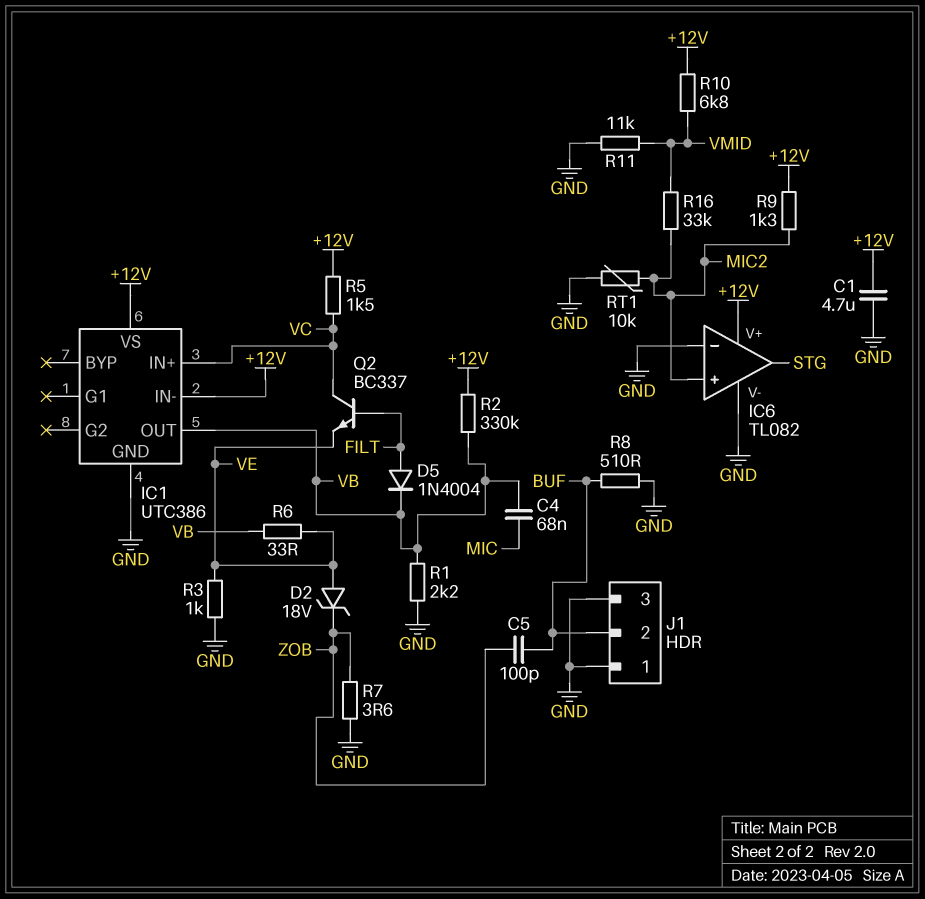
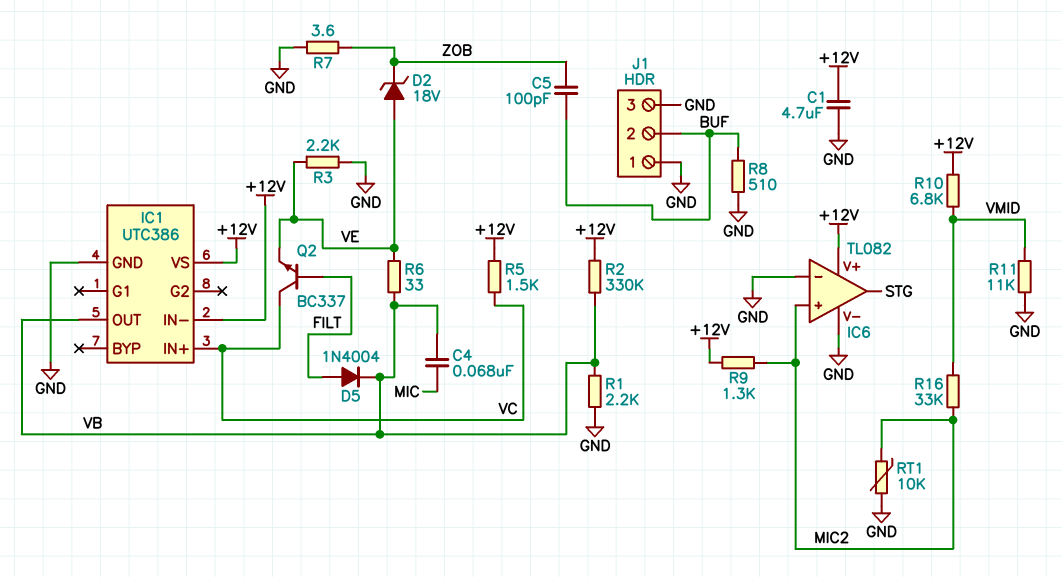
R3: 1k (GND, VE) -> 2.2k (GND, VE)

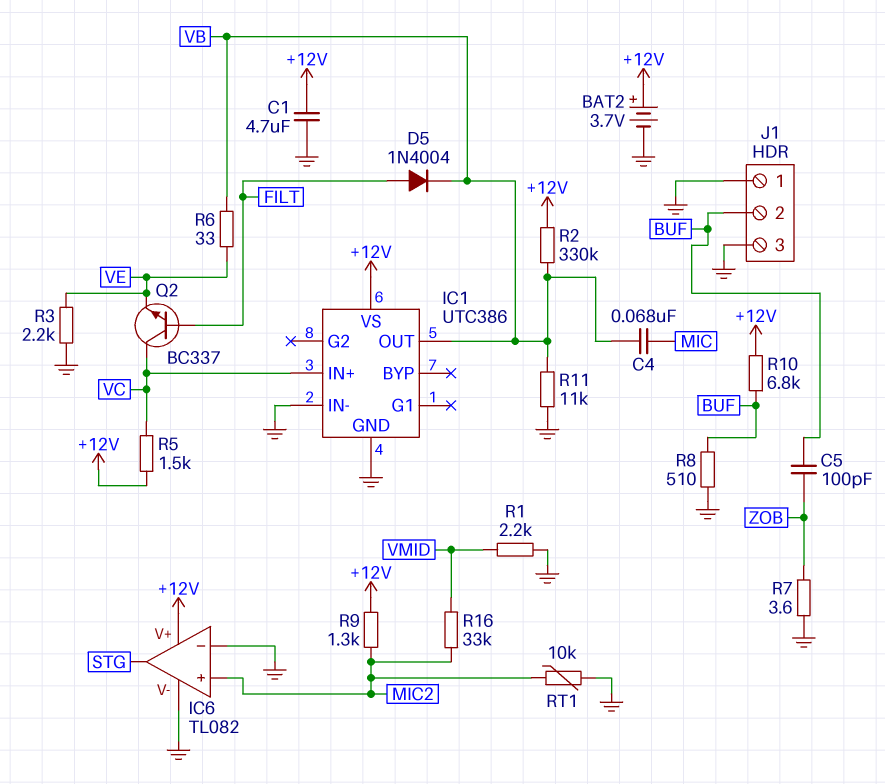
BAT2: none -> 3.7V (plus +12V, minus GND)
D2: zener 18V (A VE, K ZOB) -> none
IC1 pin IN-: +12V -> GND
R1: 2.2k (GND, VB) -> 2.2k (GND, VMID)
R10: 6.8k (+12V, VMID) -> 6.8k (+12V, BUF)
R11: 11k (GND, VMID) -> 11k (GND, VB)

